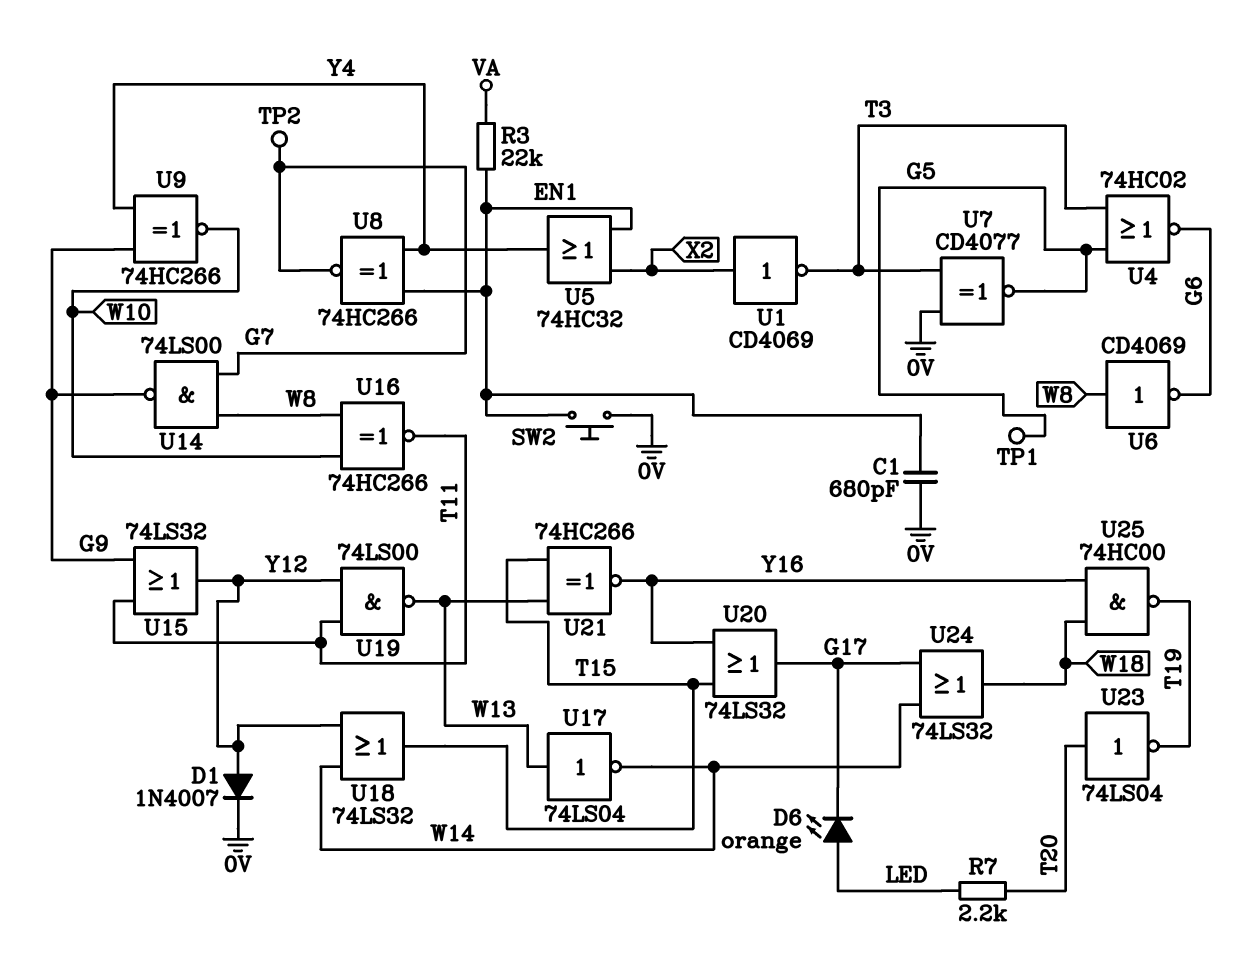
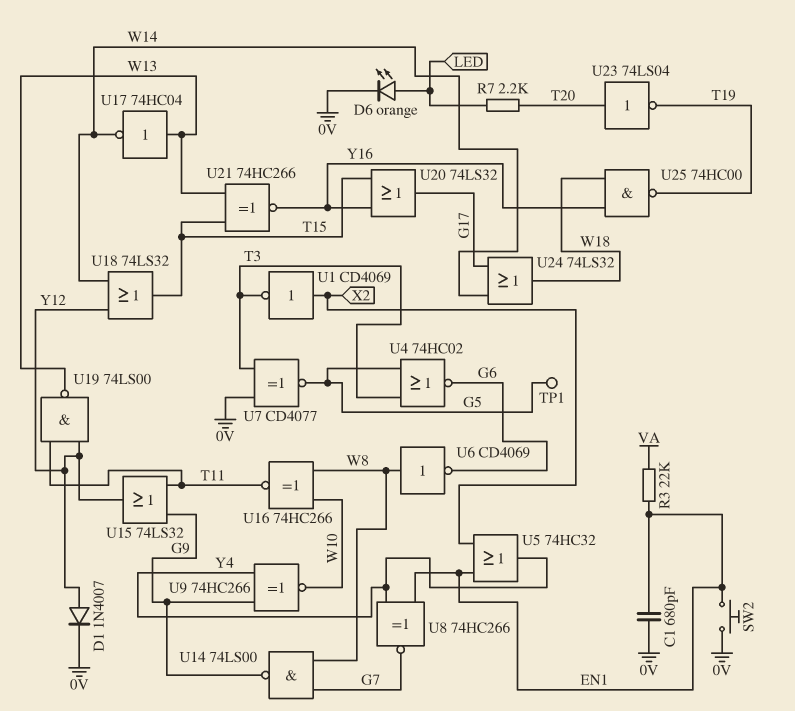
D6: LED orange (A LED, K G17) -> LED orange (A LED, K 0V)
TP2: test point (G7) -> none
U17: NOT 74LS04 (in W13, out W14) -> NOT 74HC04 (in W13, out W14)

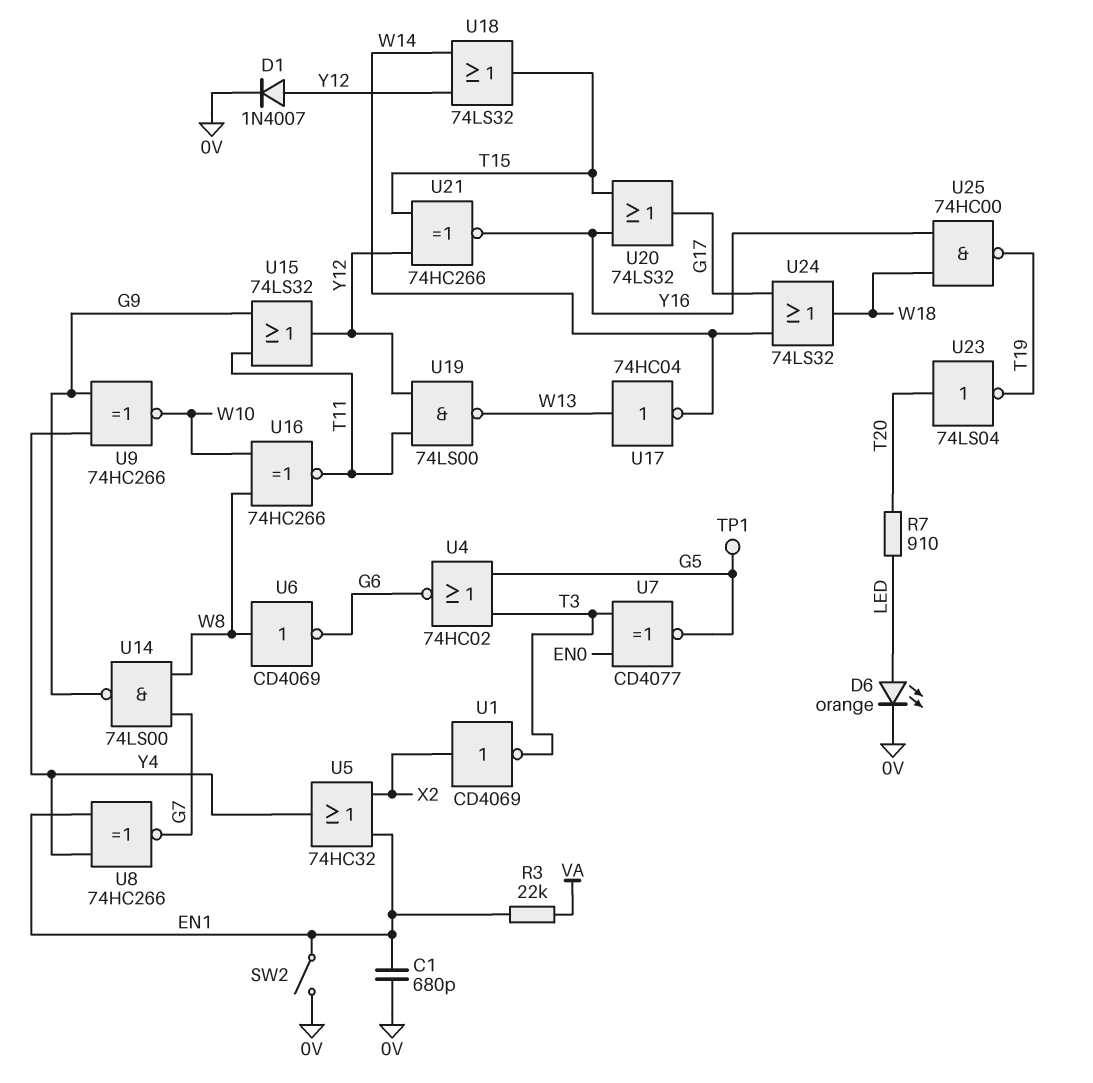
R7: 2.2k (LED, T20) -> 910 (LED, T20)
SW2: button (0V, EN1) -> switch (0V, EN1)
U7: XNOR CD4077 (in 0V, in T3, out G5) -> XNOR CD4077 (in EN0, in T3, out G5)
U21: XNOR 74HC266 (in T15, in W13, out Y16) -> XNOR 74HC266 (in T15, in Y12, out Y16)

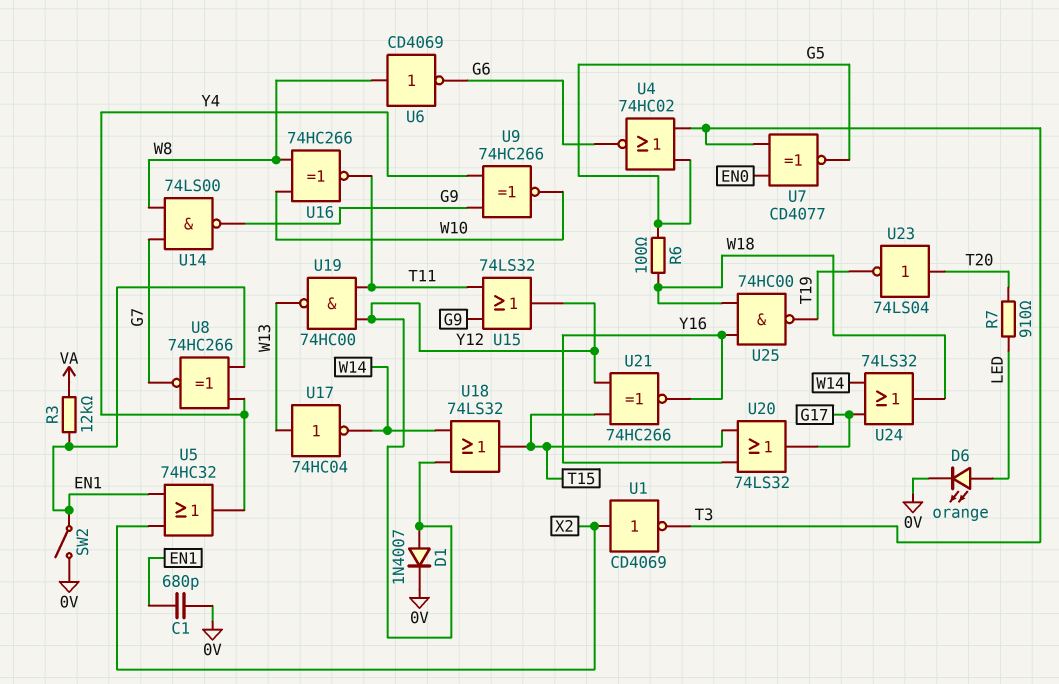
R3: 22k (EN1, VA) -> 12k (EN1, VA)
R6: none -> 100 (G5, W18)
TP1: test point (G5) -> none
U19: NAND 74LS00 (in T11, in Y12, out W13) -> NAND 74HC00 (in T11, in Y12, out W13)

